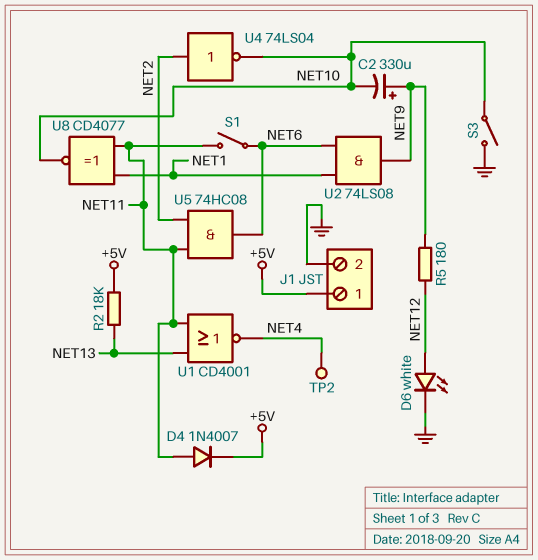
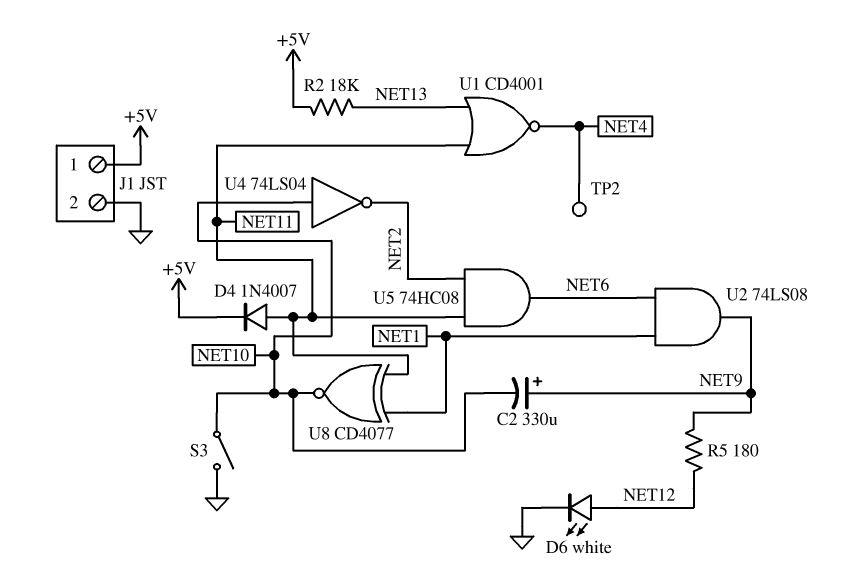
S1: switch (NET6, NET11) -> none
U4: NOT 74LS04 (in NET2, out NET10) -> NOT 74LS04 (in NET10, out NET2)

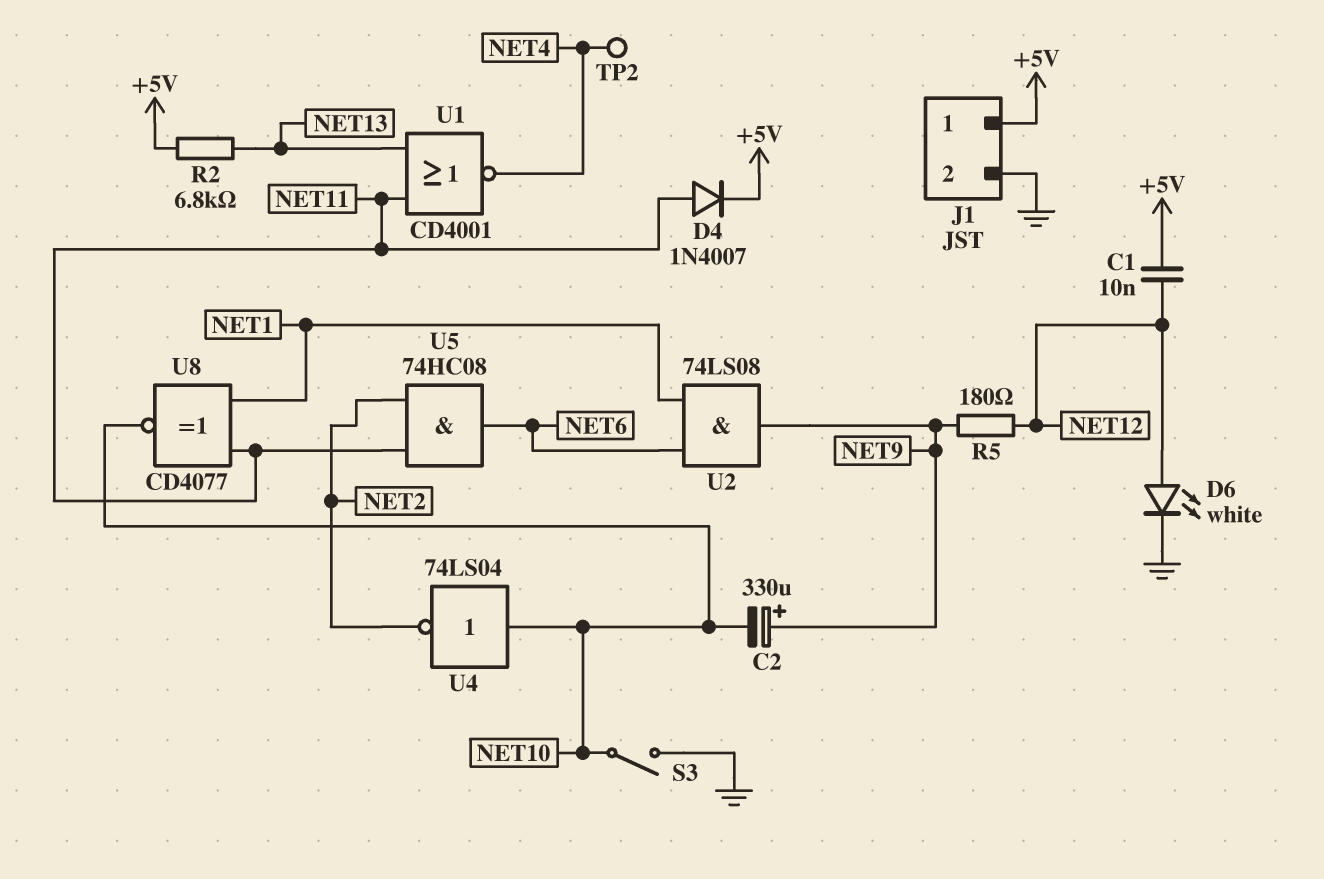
C1: none -> 10nF (+5V, NET12)
R2: 18k (+5V, NET13) -> 6.8k (+5V, NET13)

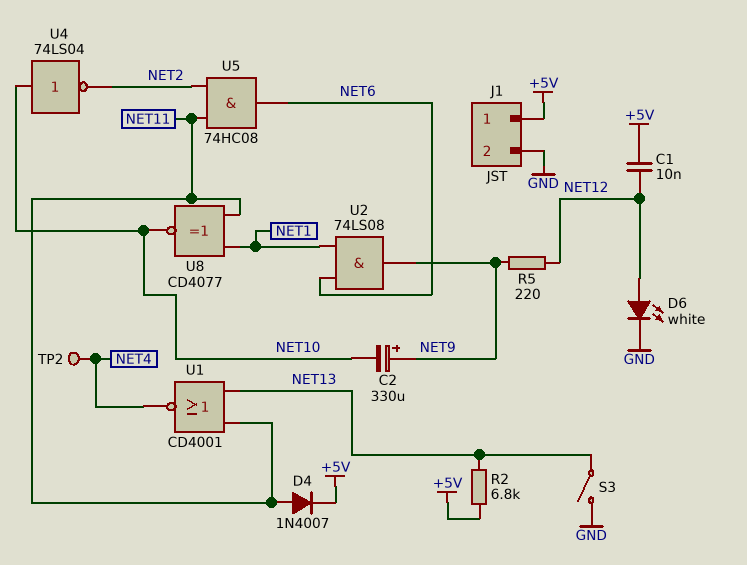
R5: 180 (NET9, NET12) -> 220 (NET9, NET12)
S3: switch (GND, NET10) -> switch (GND, NET13)

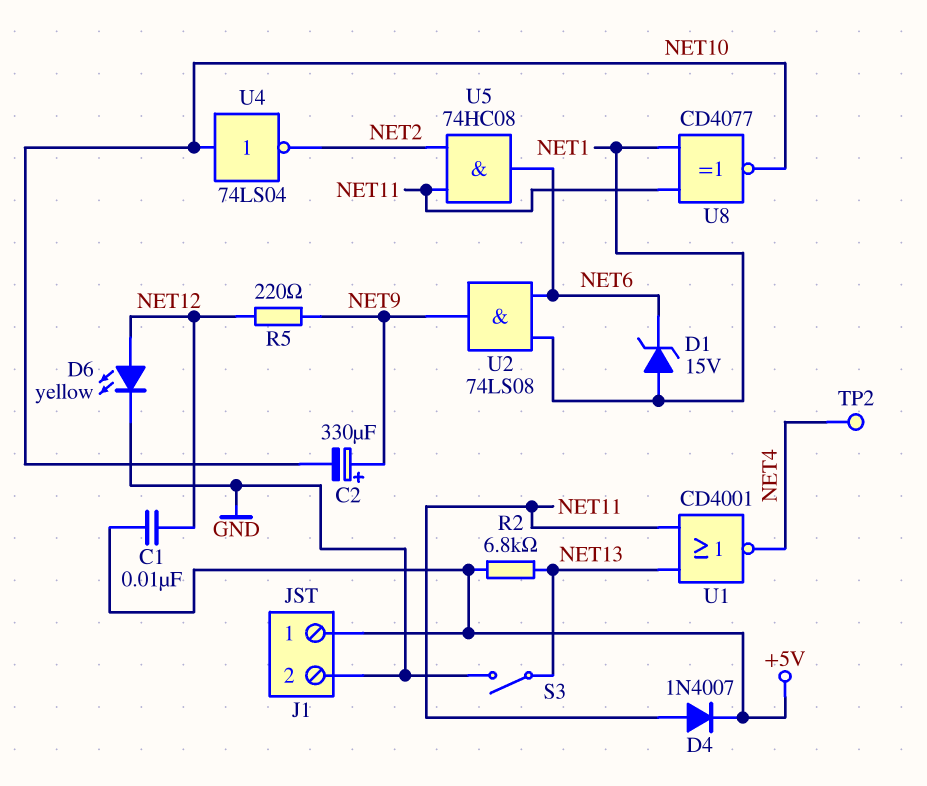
D1: none -> zener 15V (A NET1, K NET6)
D6: LED white (A NET12, K GND) -> LED yellow (A NET12, K GND)

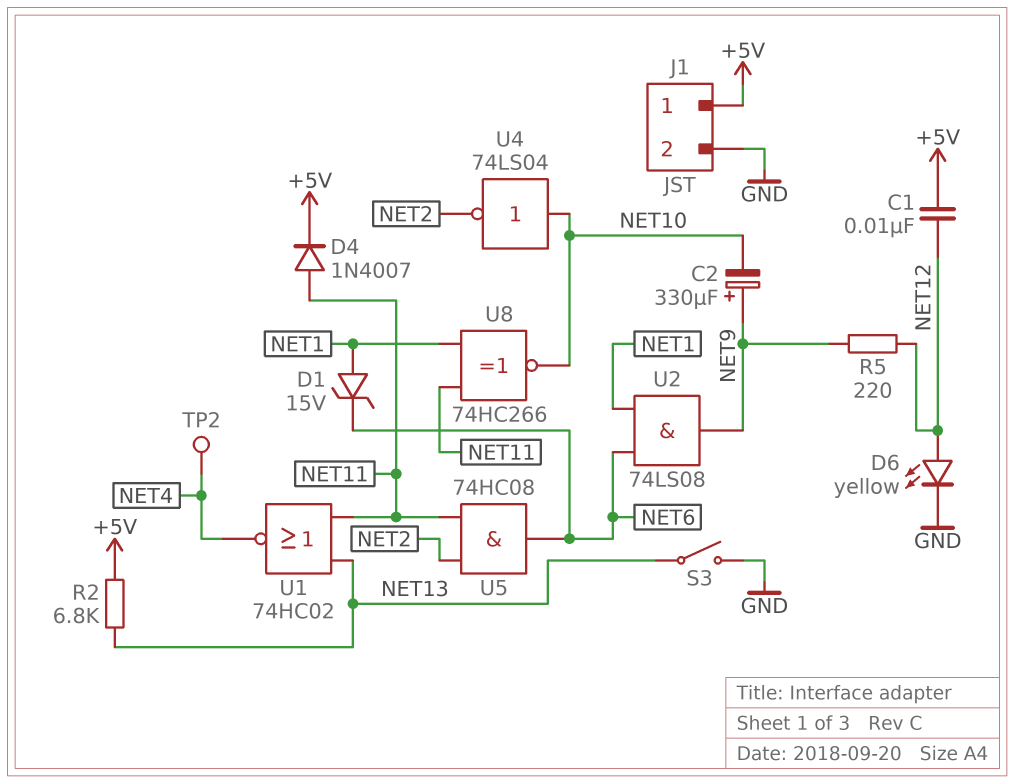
U1: NOR CD4001 (in NET11, in NET13, out NET4) -> NOR 74HC02 (in NET11, in NET13, out NET4)
U8: XNOR CD4077 (in NET1, in NET11, out NET10) -> XNOR 74HC266 (in NET1, in NET11, out NET10)

